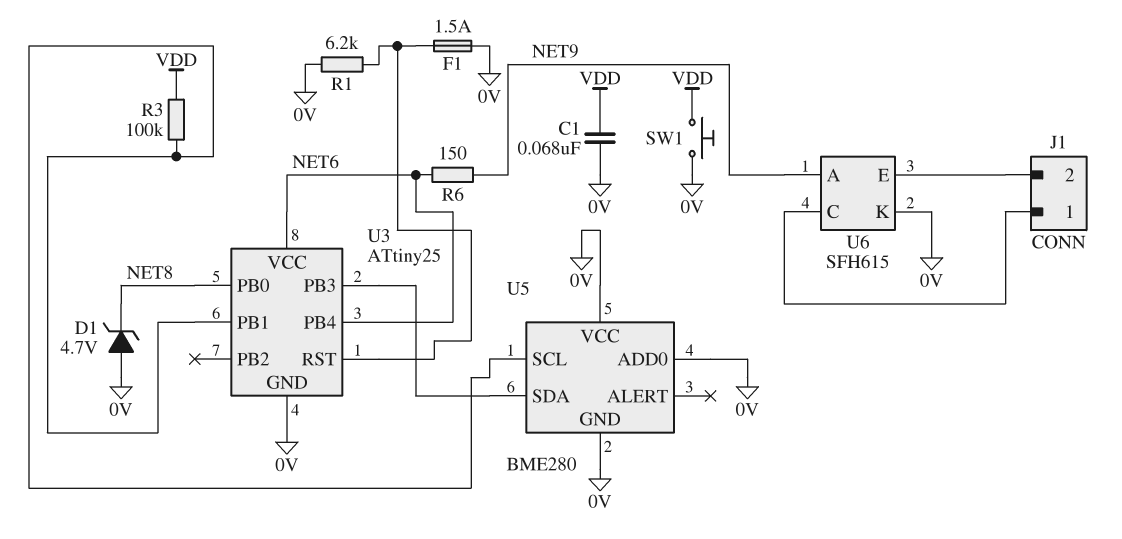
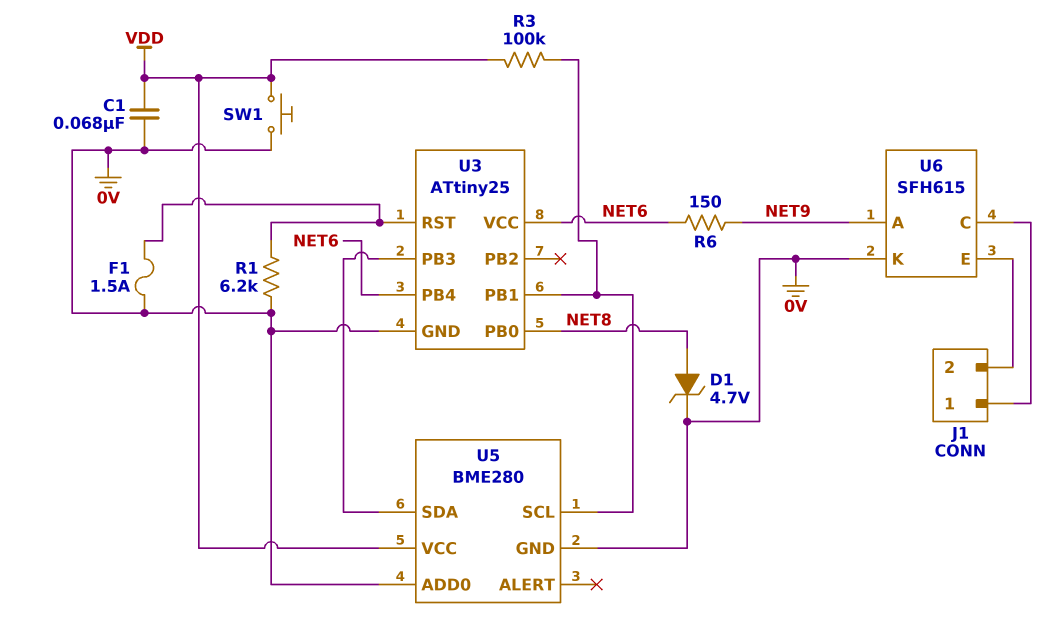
D1: zener 4.7V (A 0V, K NET8) -> zener 4.7V (A NET8, K 0V)
U5 pin VCC: 0V -> VDD

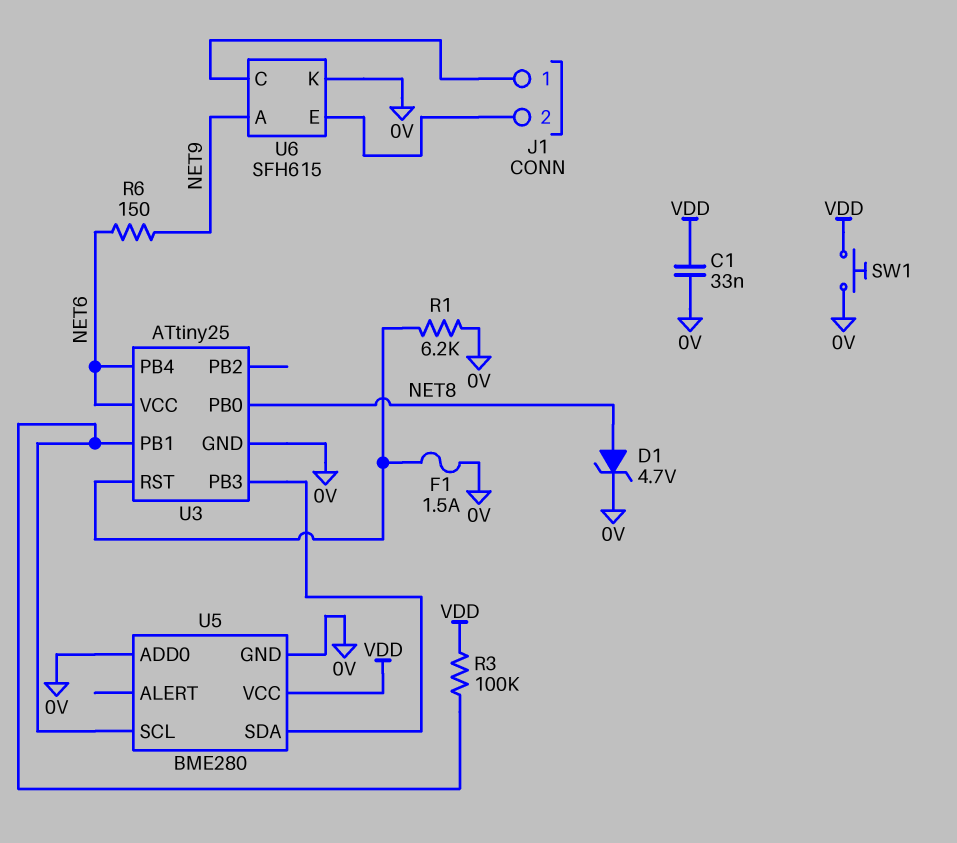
C1: 68nF (0V, VDD) -> 33nF (0V, VDD)

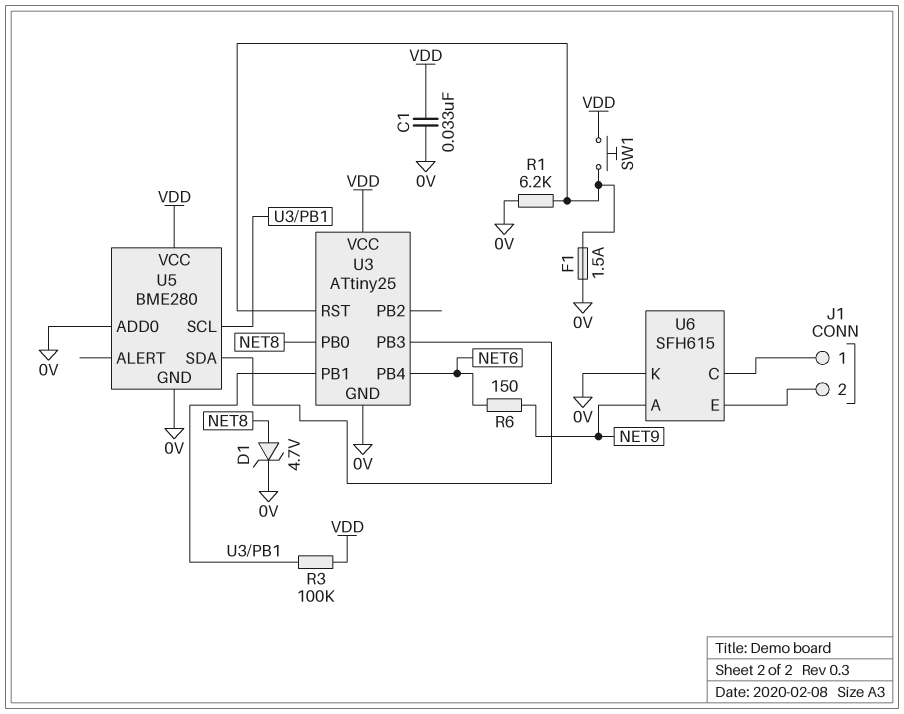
SW1: button (0V, VDD) -> button (U3/RST, VDD)
U3 pin VCC: NET6 -> VDD

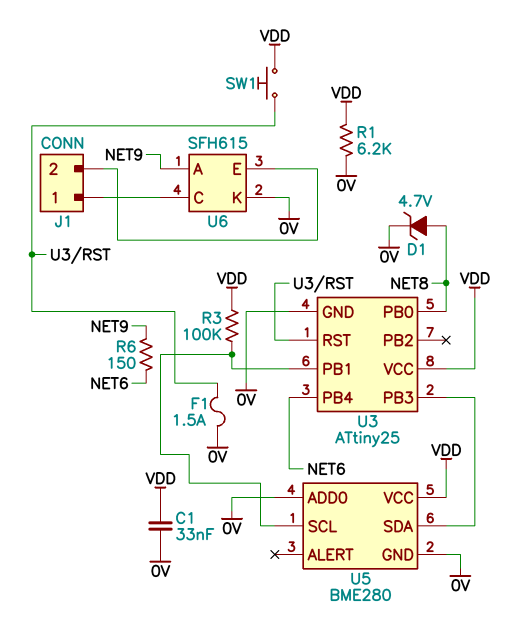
R1: 6.2k (0V, U3/RST) -> 6.2k (0V, VDD)

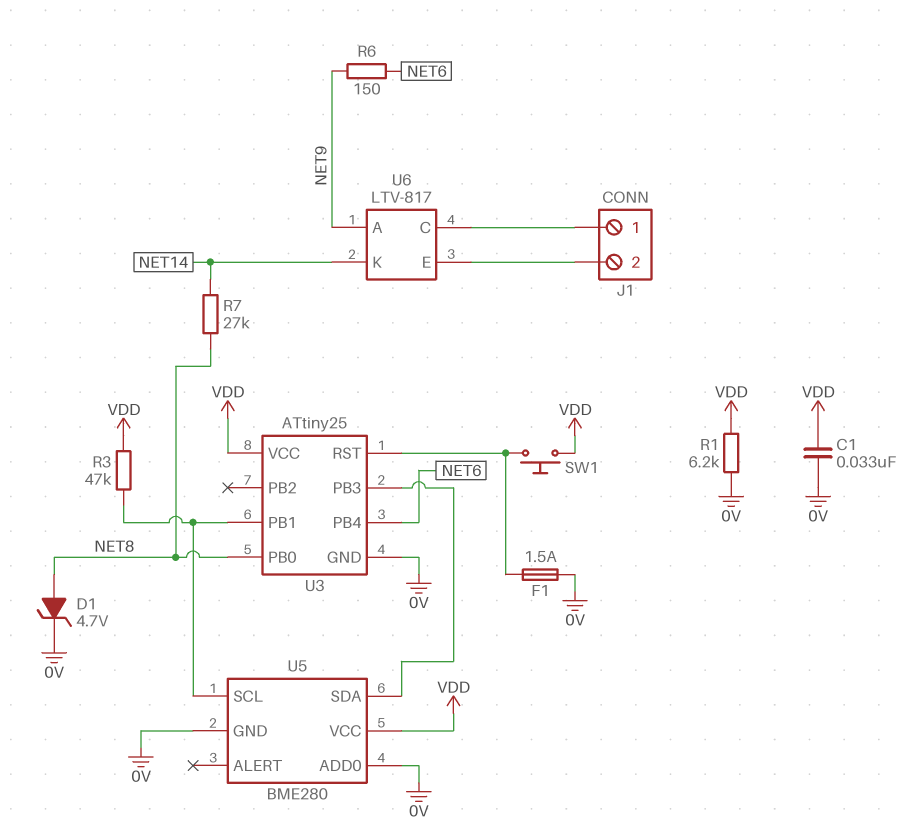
R3: 100k (U3/PB1, VDD) -> 47k (U3/PB1, VDD)
R7: none -> 27k (NET8, NET14)
U6: SFH615 -> LTV-817
U6 pin K: 0V -> NET14

